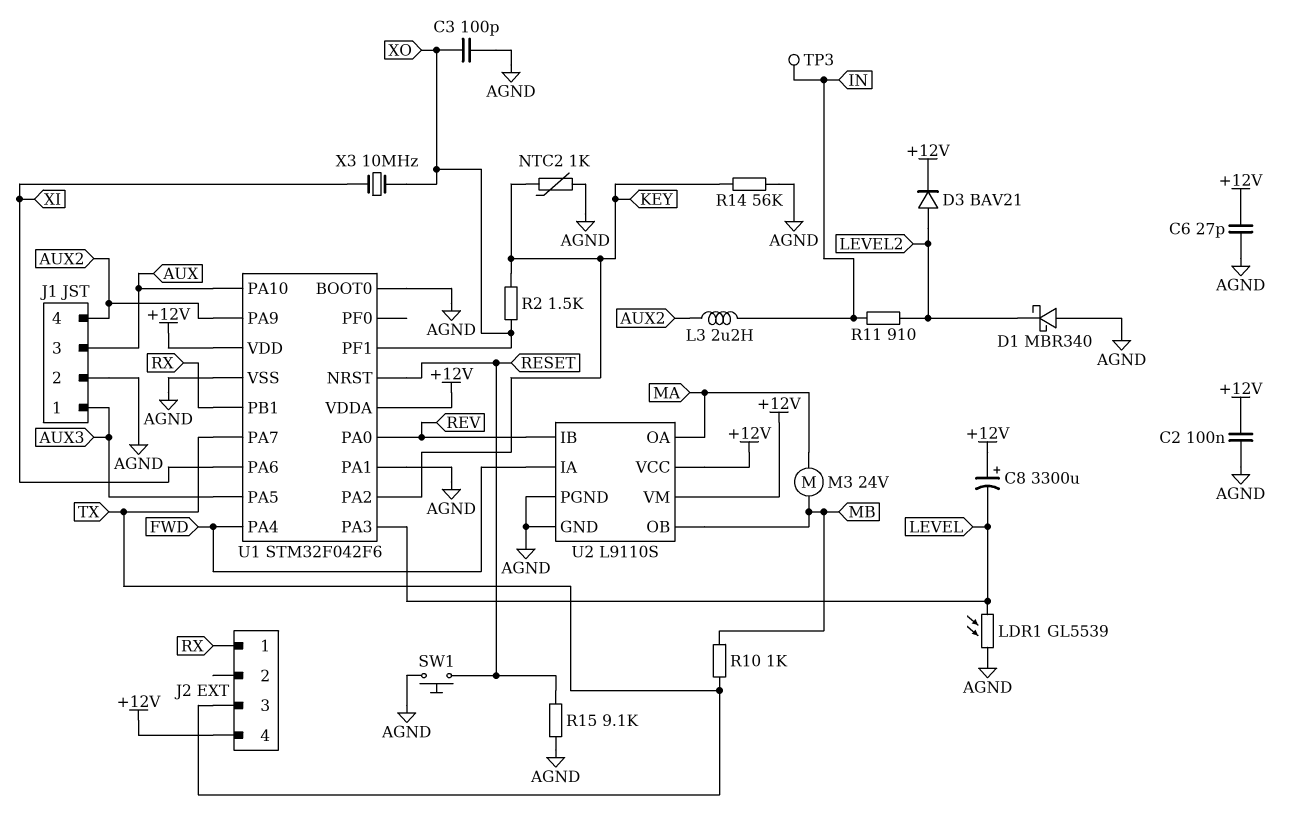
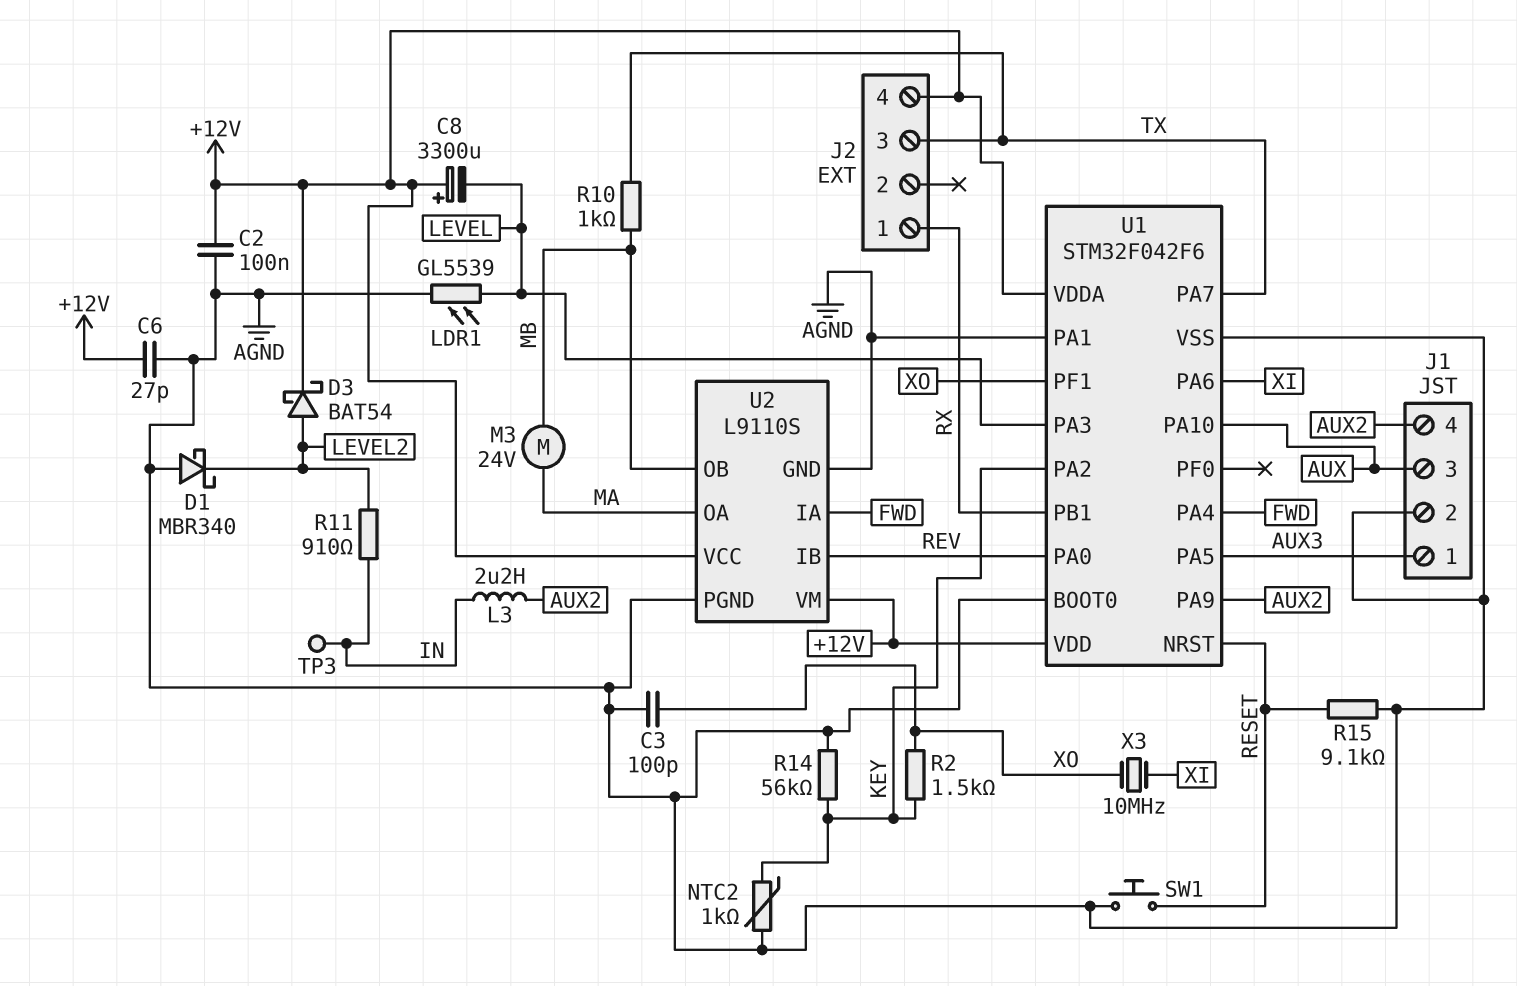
D3: diode BAV21 (A LEVEL2, K +12V) -> schottky BAT54 (A LEVEL2, K +12V)

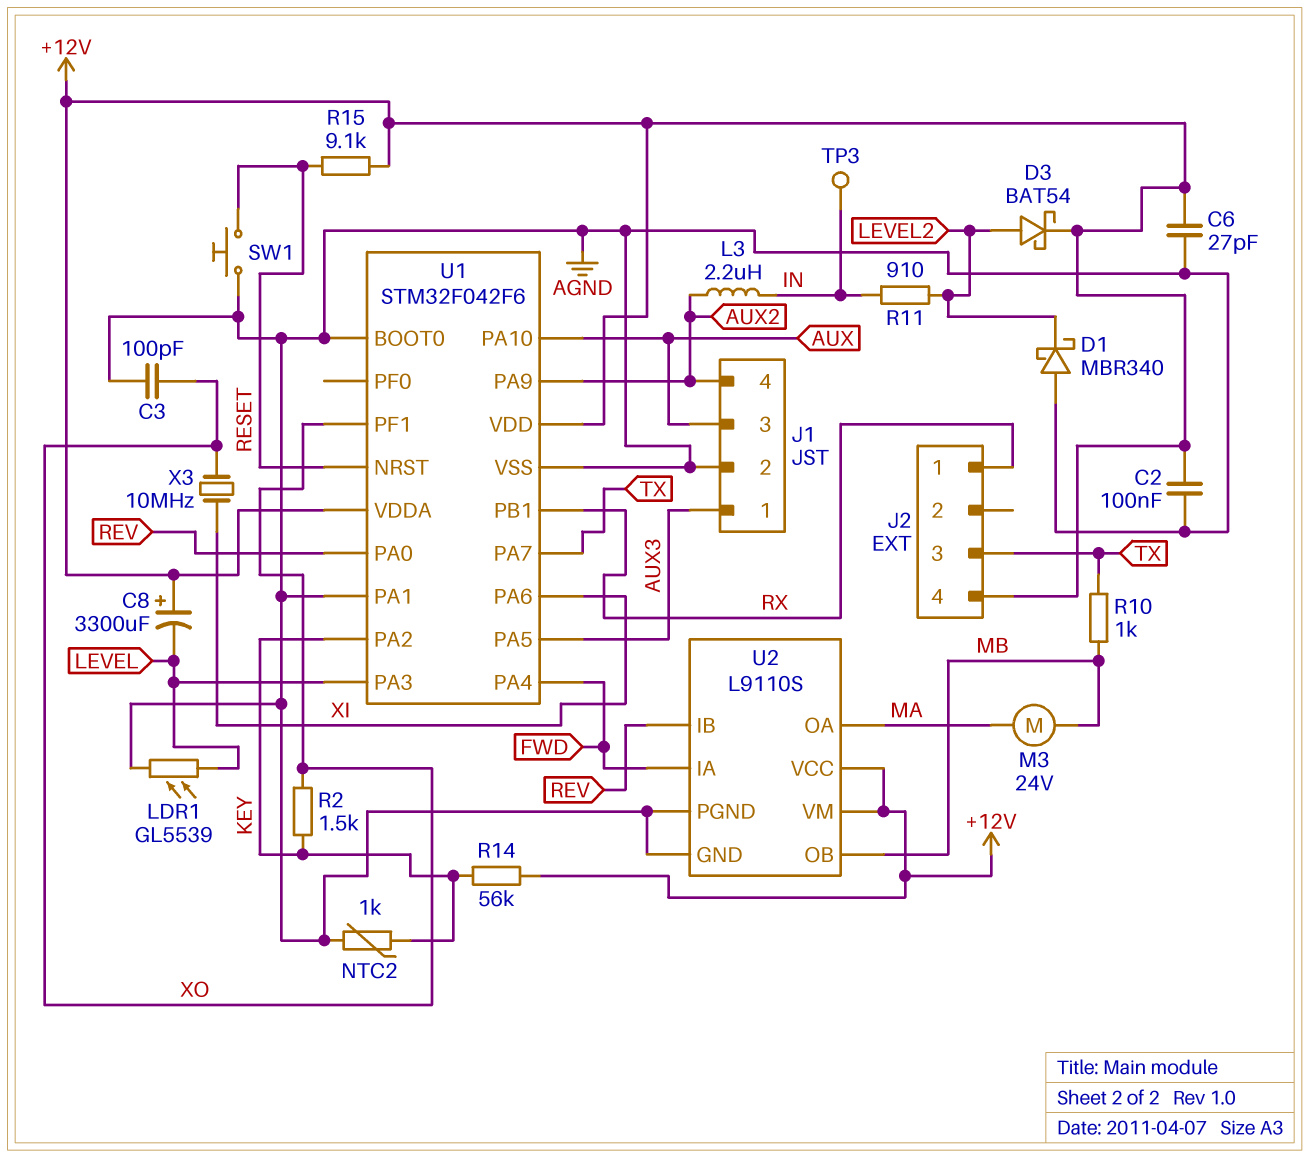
R14: 56k (AGND, KEY) -> 56k (+12V, KEY)
R15: 9.1k (AGND, RESET) -> 9.1k (+12V, RESET)

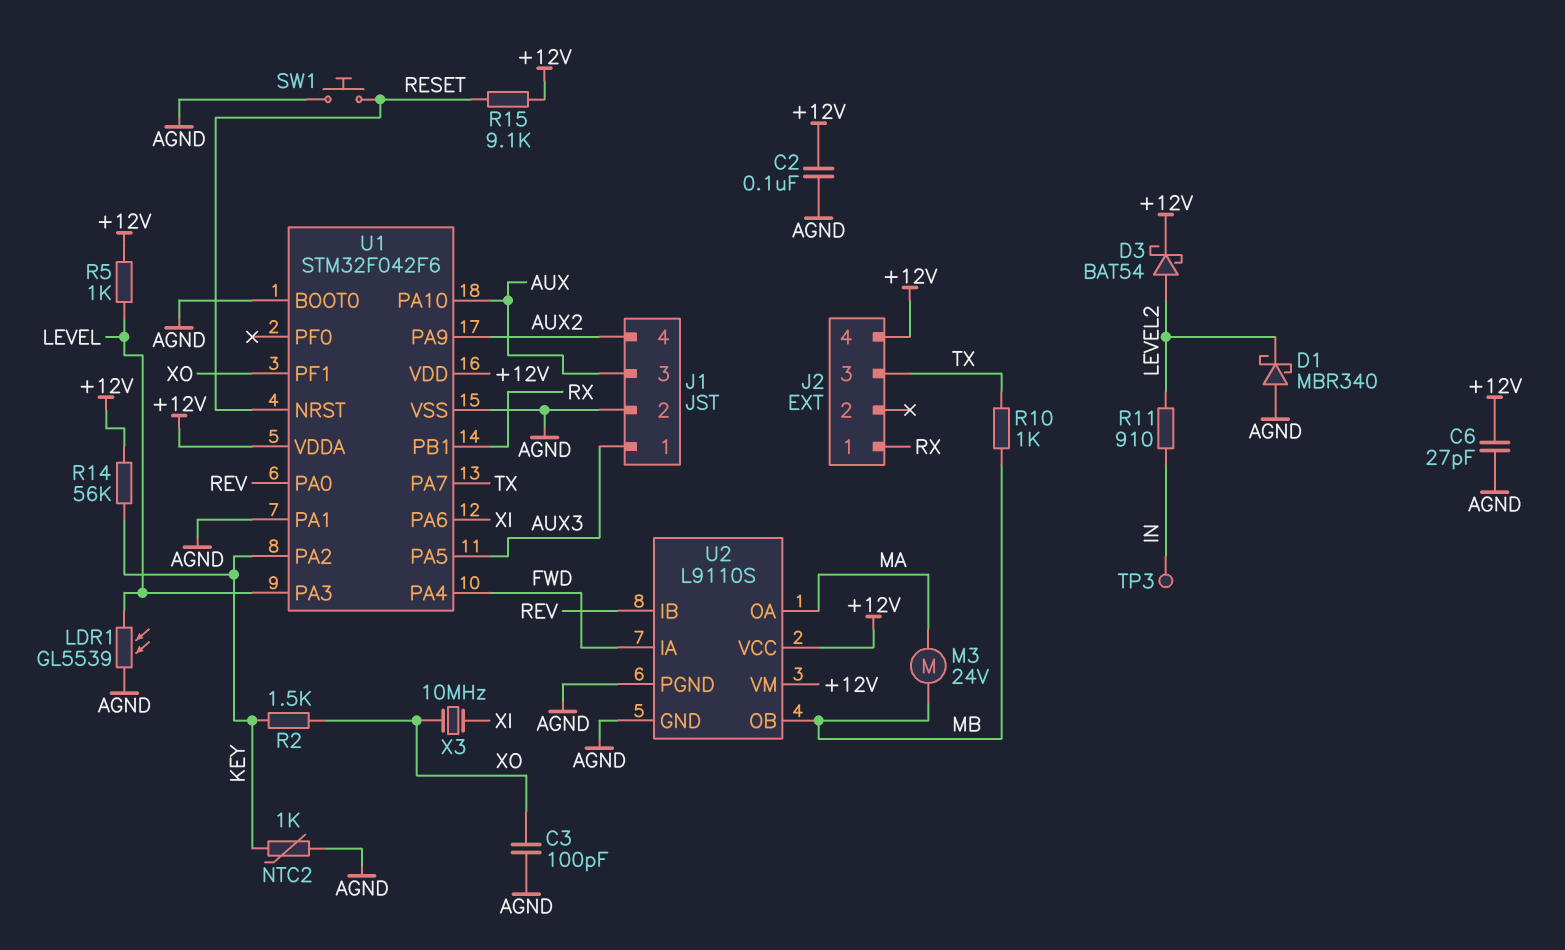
C8: 3300uF (plus +12V, minus LEVEL) -> none
L3: 2.2uH (AUX2, IN) -> none
R5: none -> 1k (+12V, LEVEL)

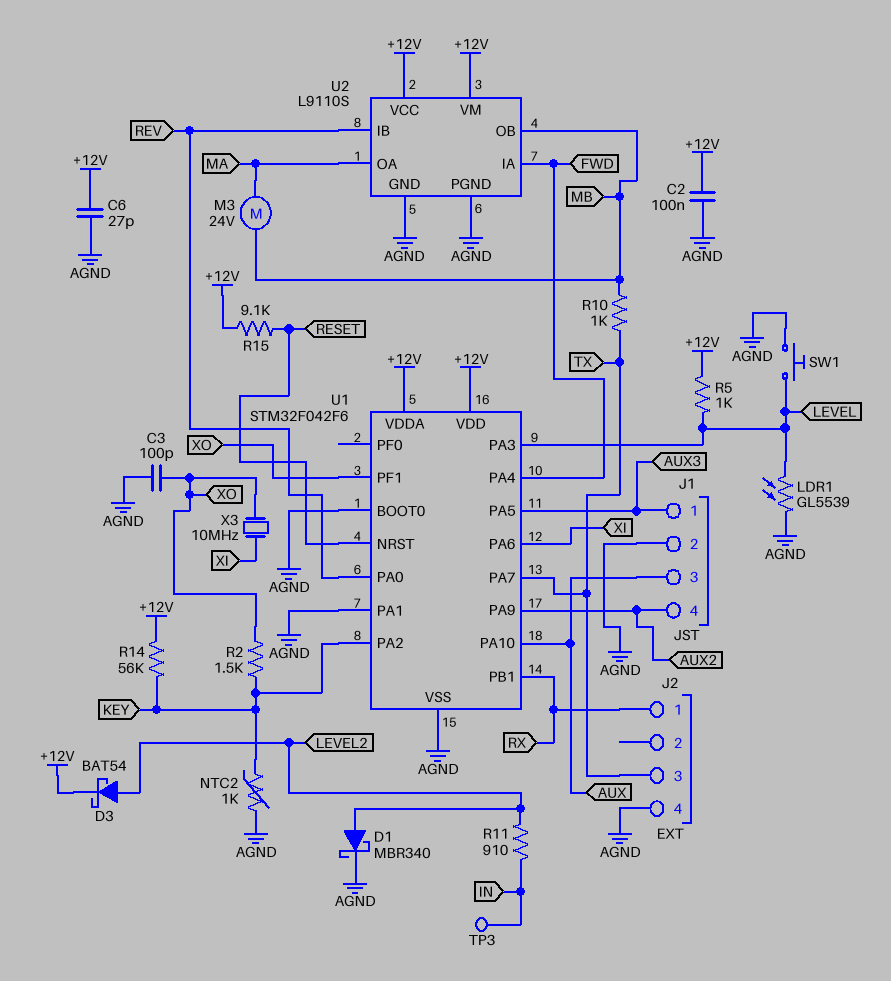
D1: schottky MBR340 (A AGND, K LEVEL2) -> schottky MBR340 (A LEVEL2, K AGND)
J2 pin 4: +12V -> AGND
SW1: button (AGND, RESET) -> button (AGND, LEVEL)

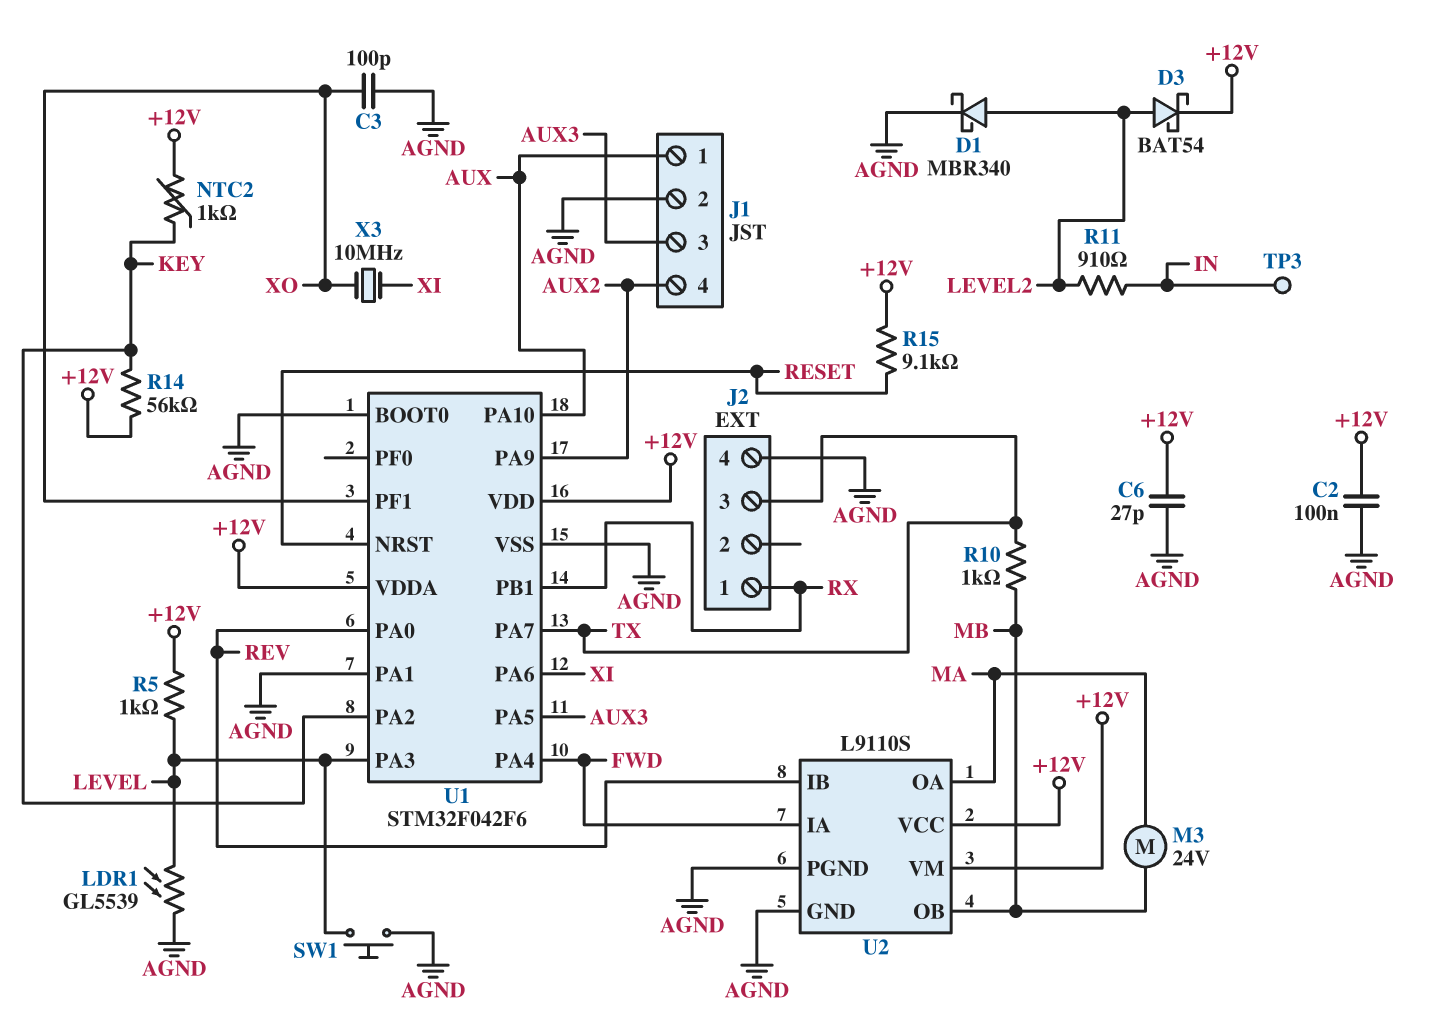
J1 pin 1: AUX3 -> AUX
J1 pin 3: AUX -> AUX3
NTC2: 1k (AGND, KEY) -> 1k (+12V, KEY)
R2: 1.5k (KEY, XO) -> none

